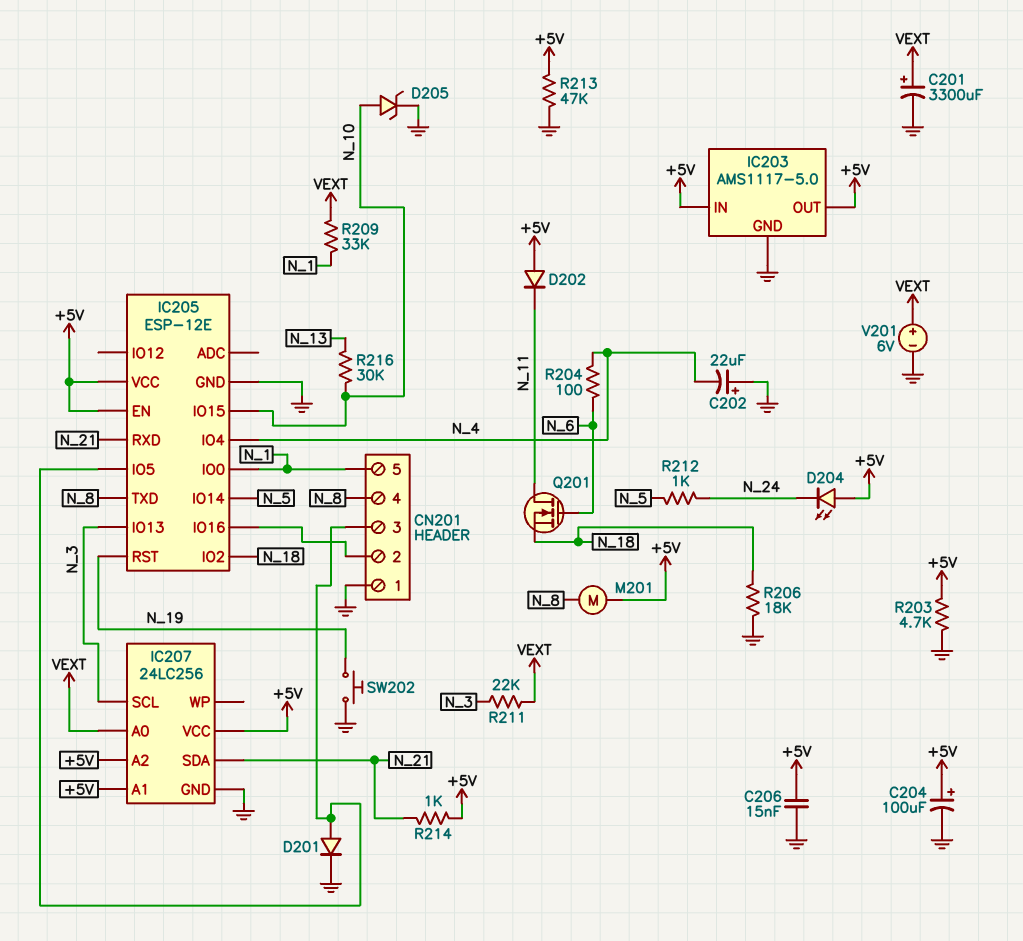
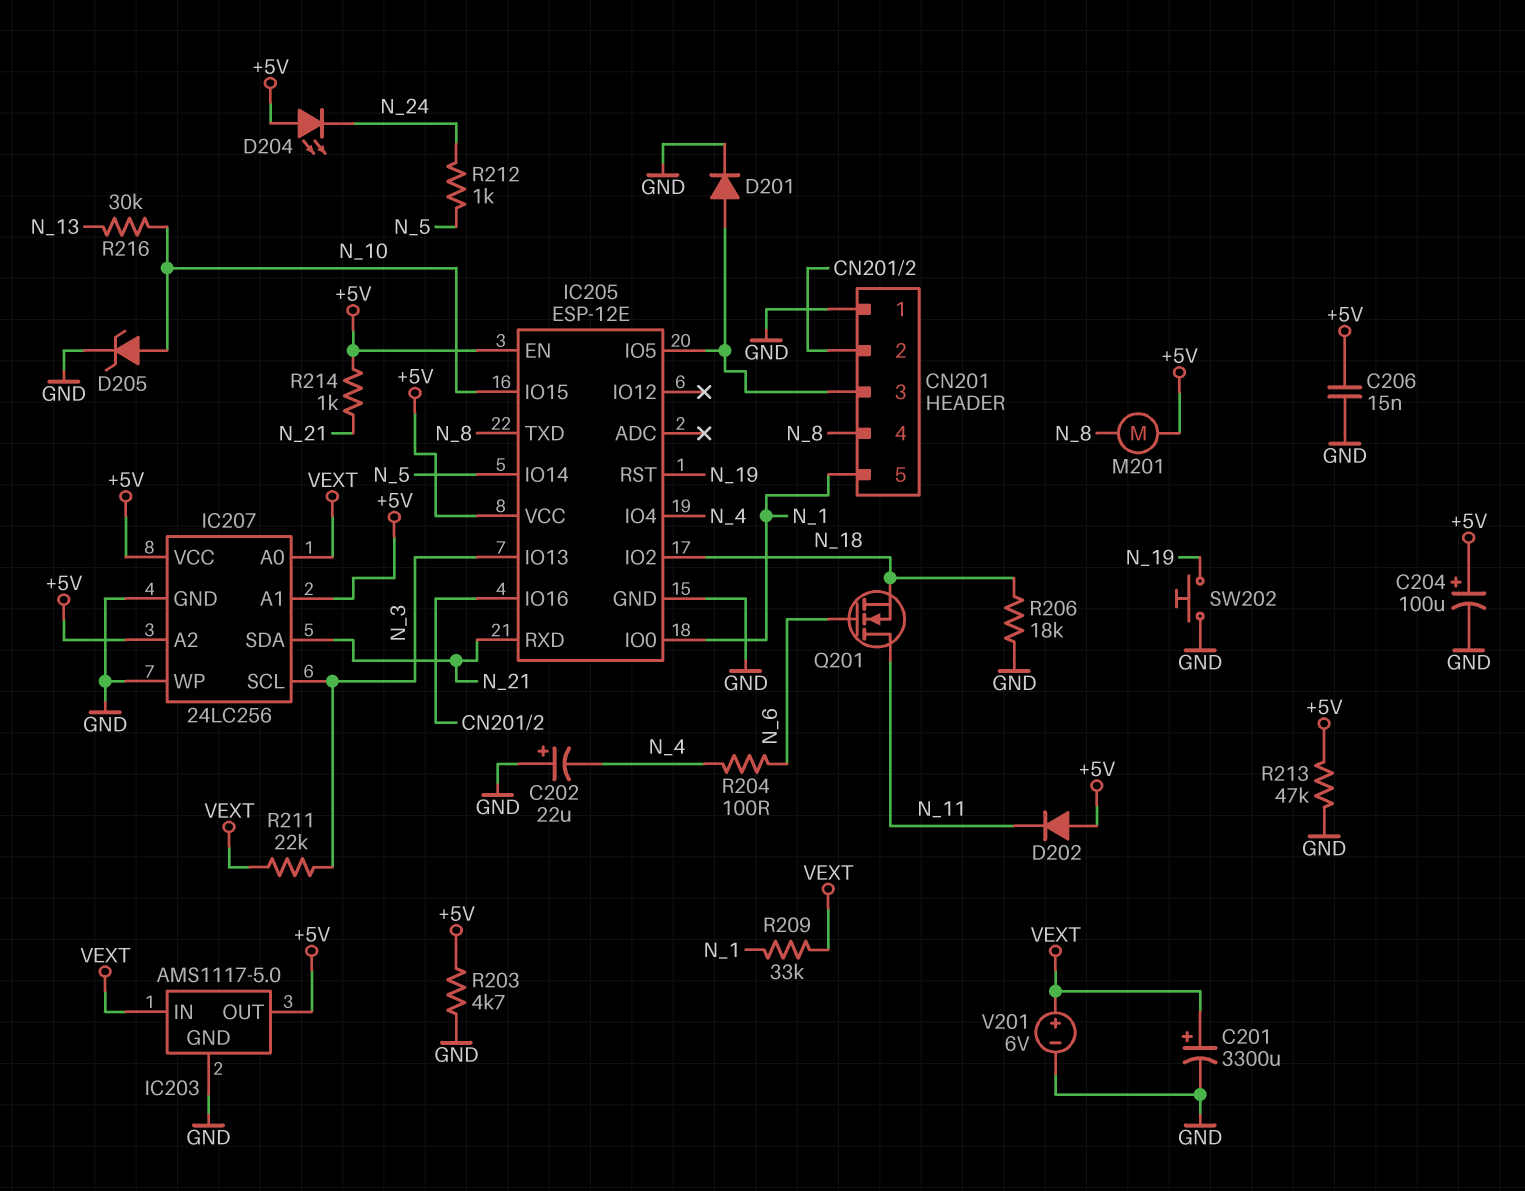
IC203 pin IN: +5V -> VEXT
IC207 pin WP: none -> GND

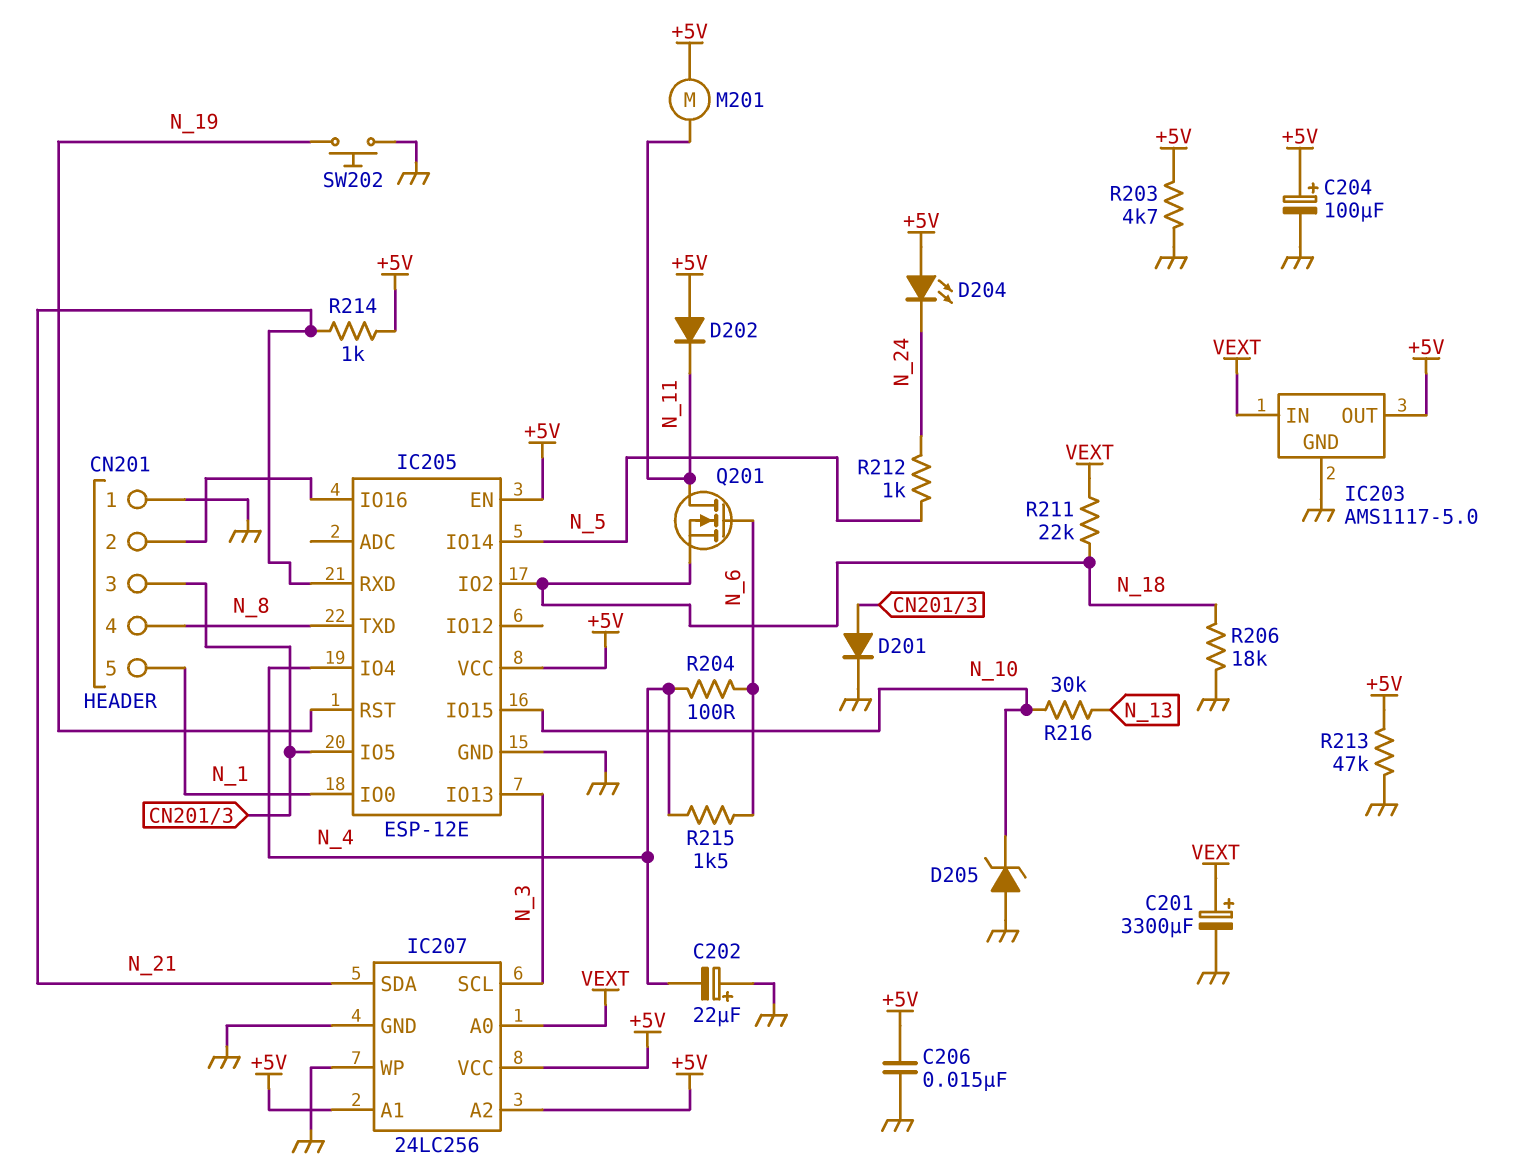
D205: zener (A N_10, K GND) -> zener (A GND, K N_10)
M201: motor (+5V, N_8) -> motor (+5V, N_11)
R209: 33k (N_1, VEXT) -> none
R211: 22k (N_3, VEXT) -> 22k (N_18, VEXT)
R215: none -> 1.5k (N_4, N_6)
V201: 6V (plus VEXT, minus GND) -> none

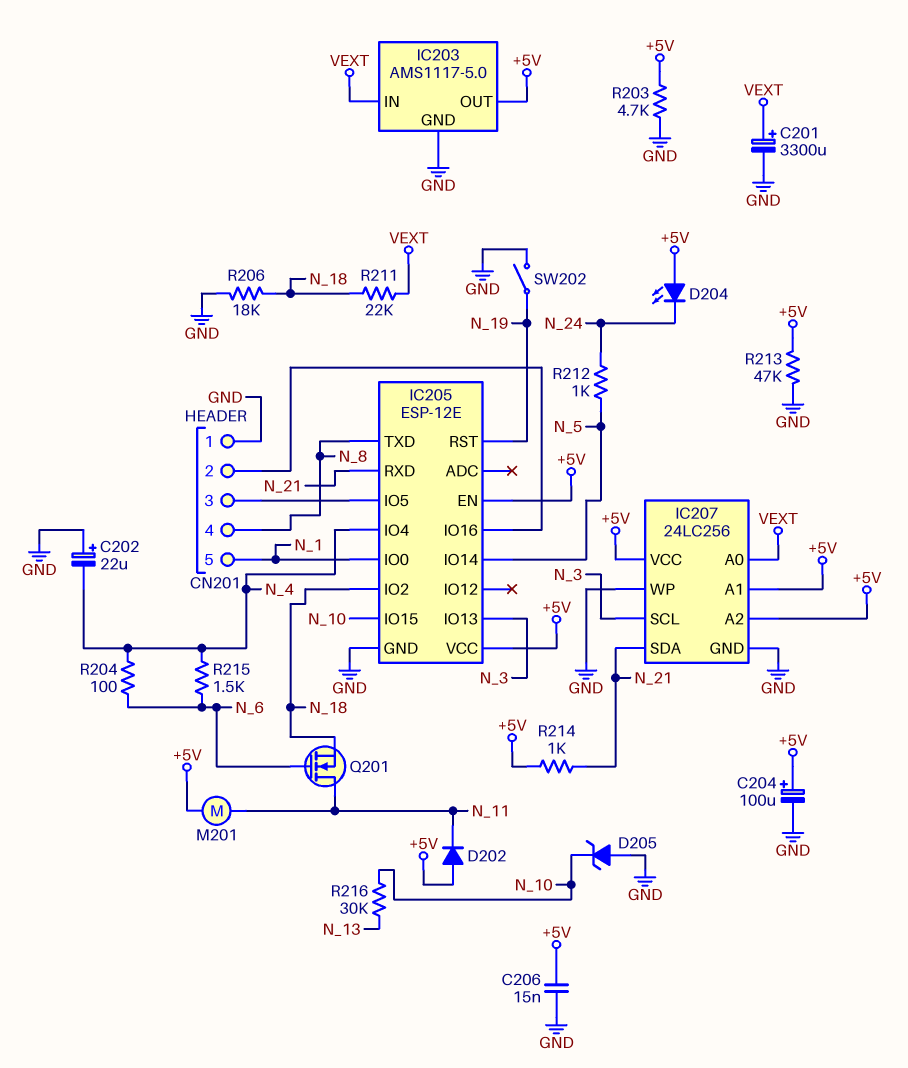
D201: diode (A CN201/3, K GND) -> none
SW202: button (GND, N_19) -> switch (GND, N_19)

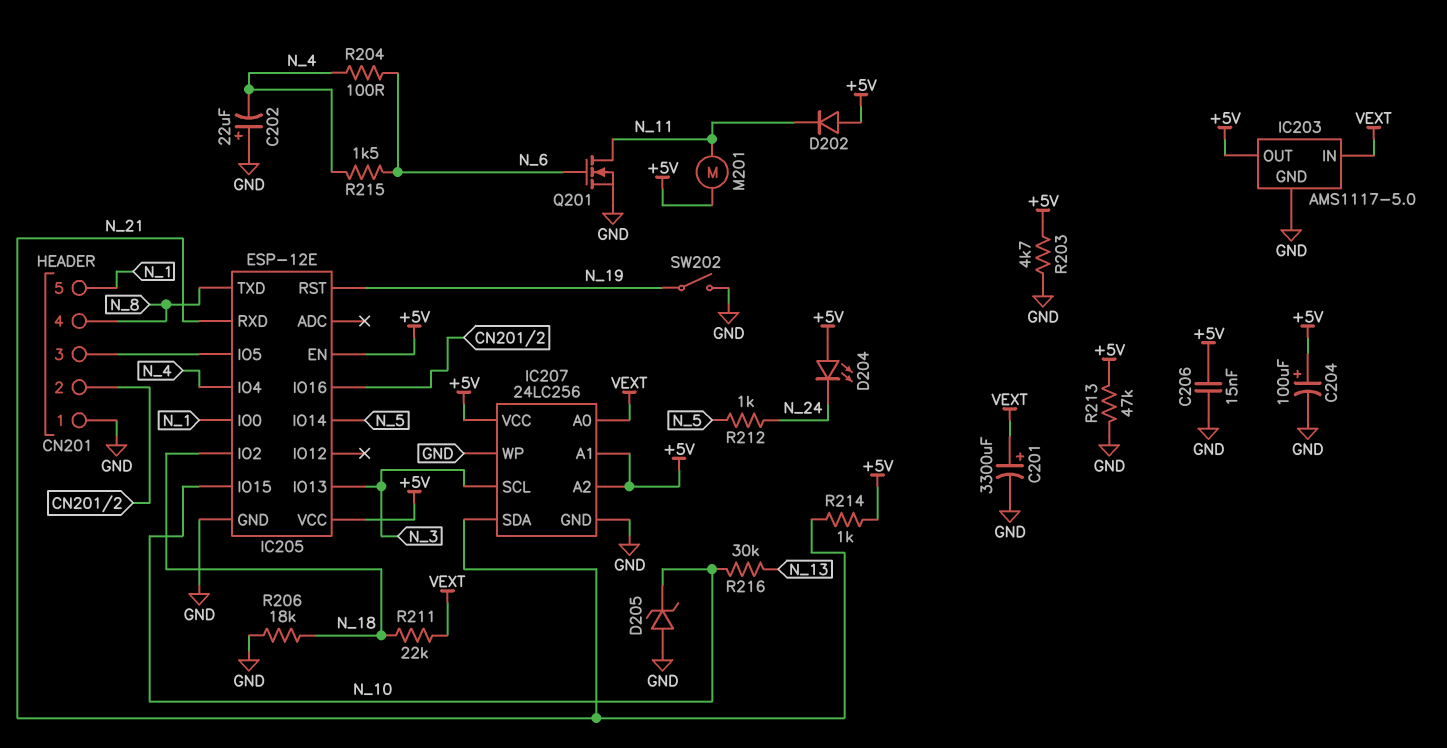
Q201: NMOS (G N_6, D N_11, S N_18) -> NMOS (G N_6, D N_11, S GND)

